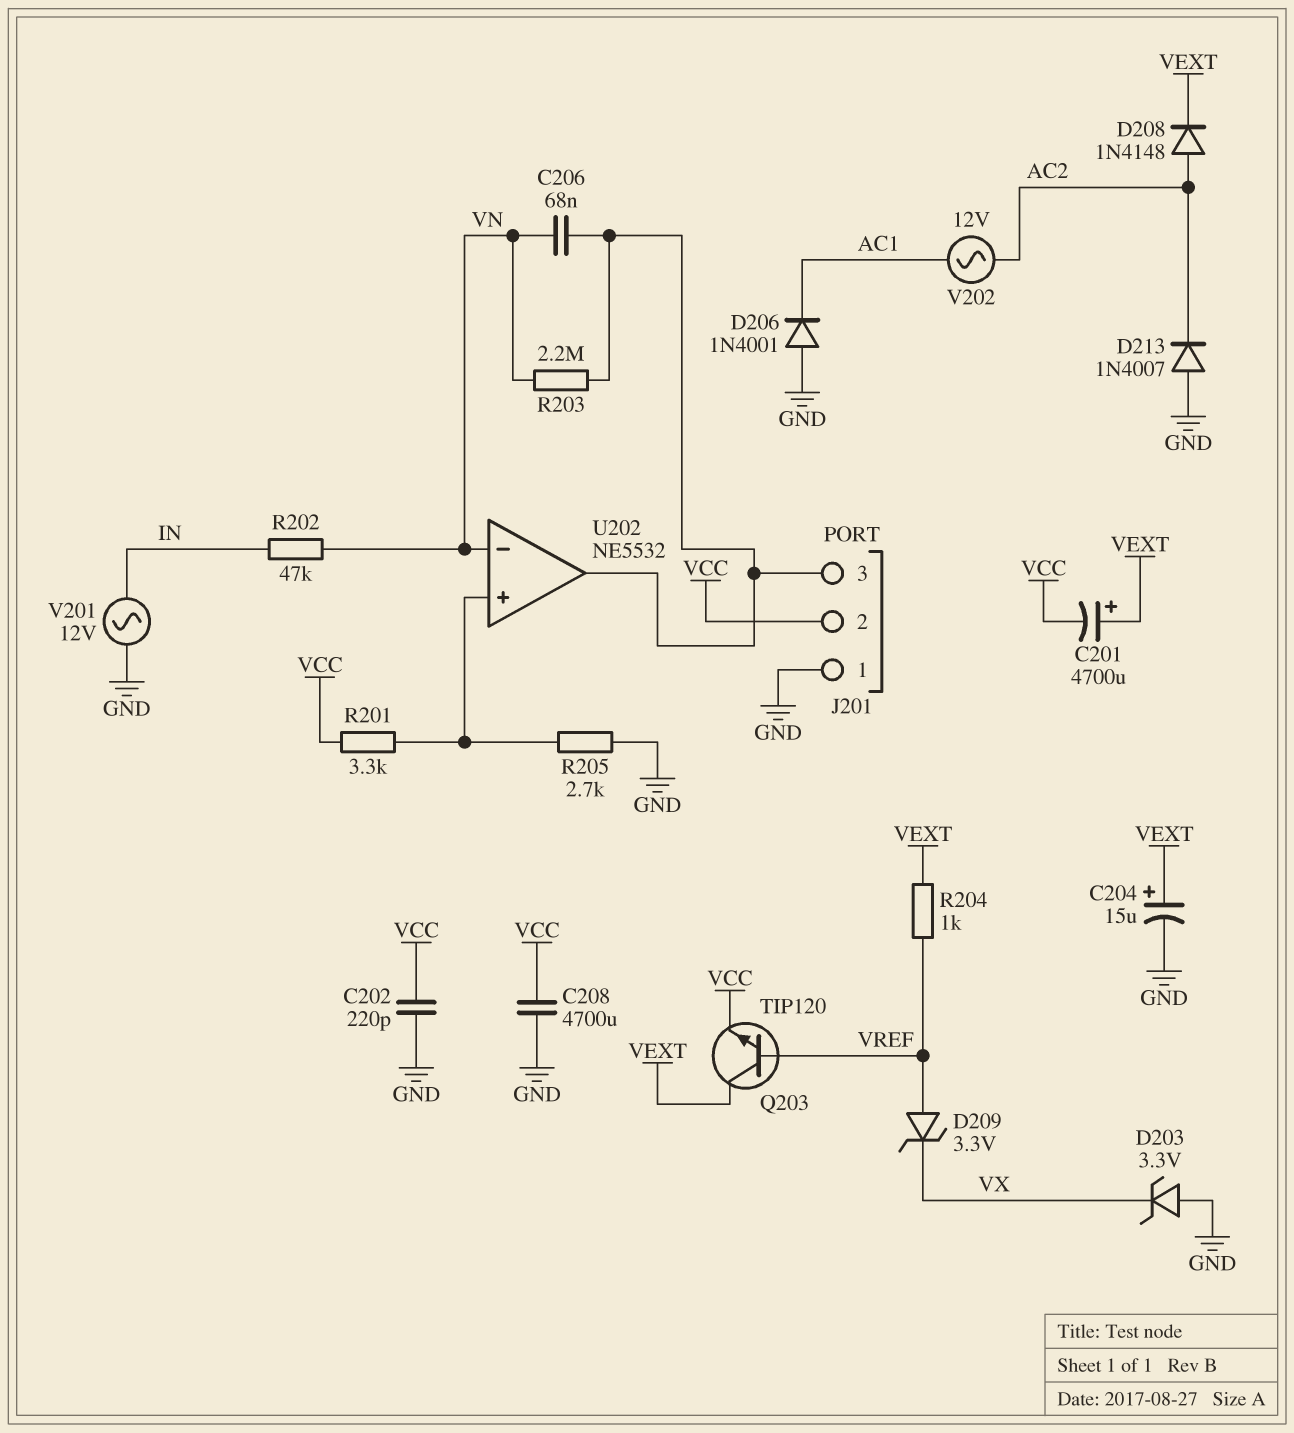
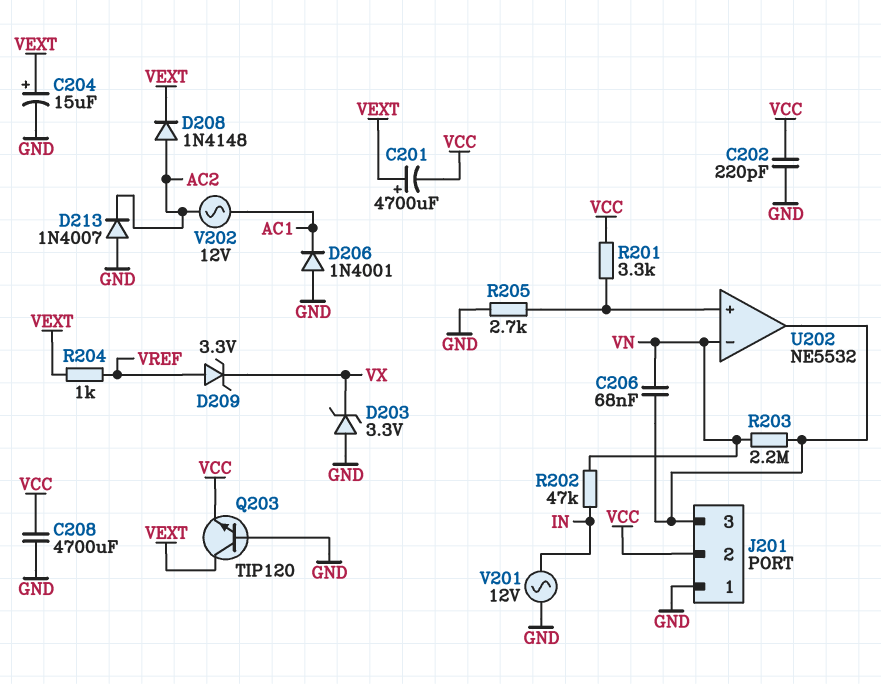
Q203: NPN TIP120 (B VREF, C VEXT, E VCC) -> NPN TIP120 (B GND, C VEXT, E VCC)

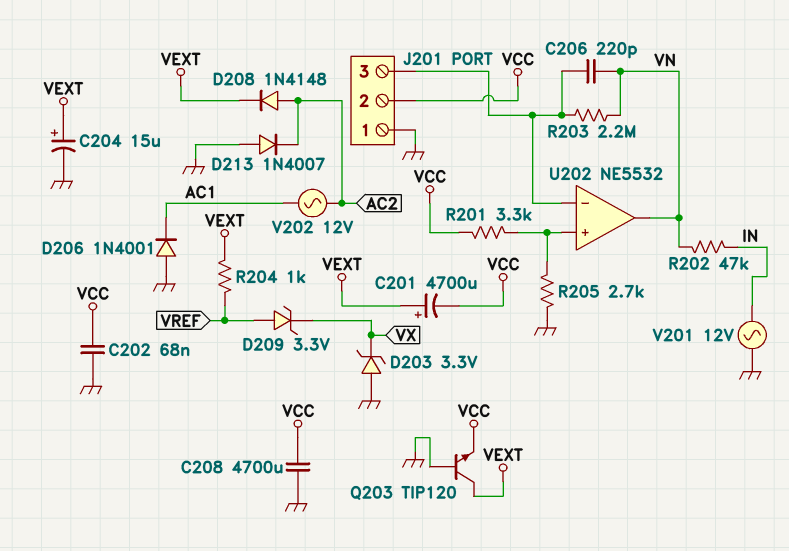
C202: 220pF (GND, VCC) -> 68nF (GND, VCC)
C206: 68nF (J201/3, VN) -> 220pF (J201/3, VN)
U202 pin in-: VN -> J201/3
U202 pin out: J201/3 -> VN

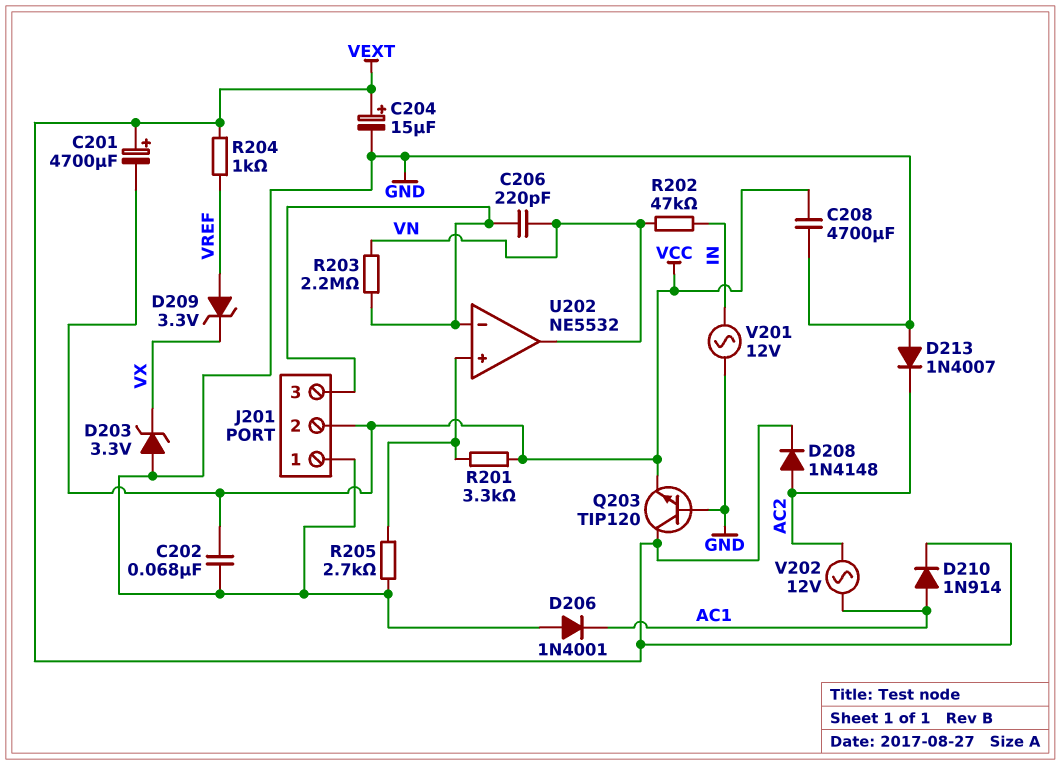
D210: none -> diode 1N914 (A AC1, K VEXT)

